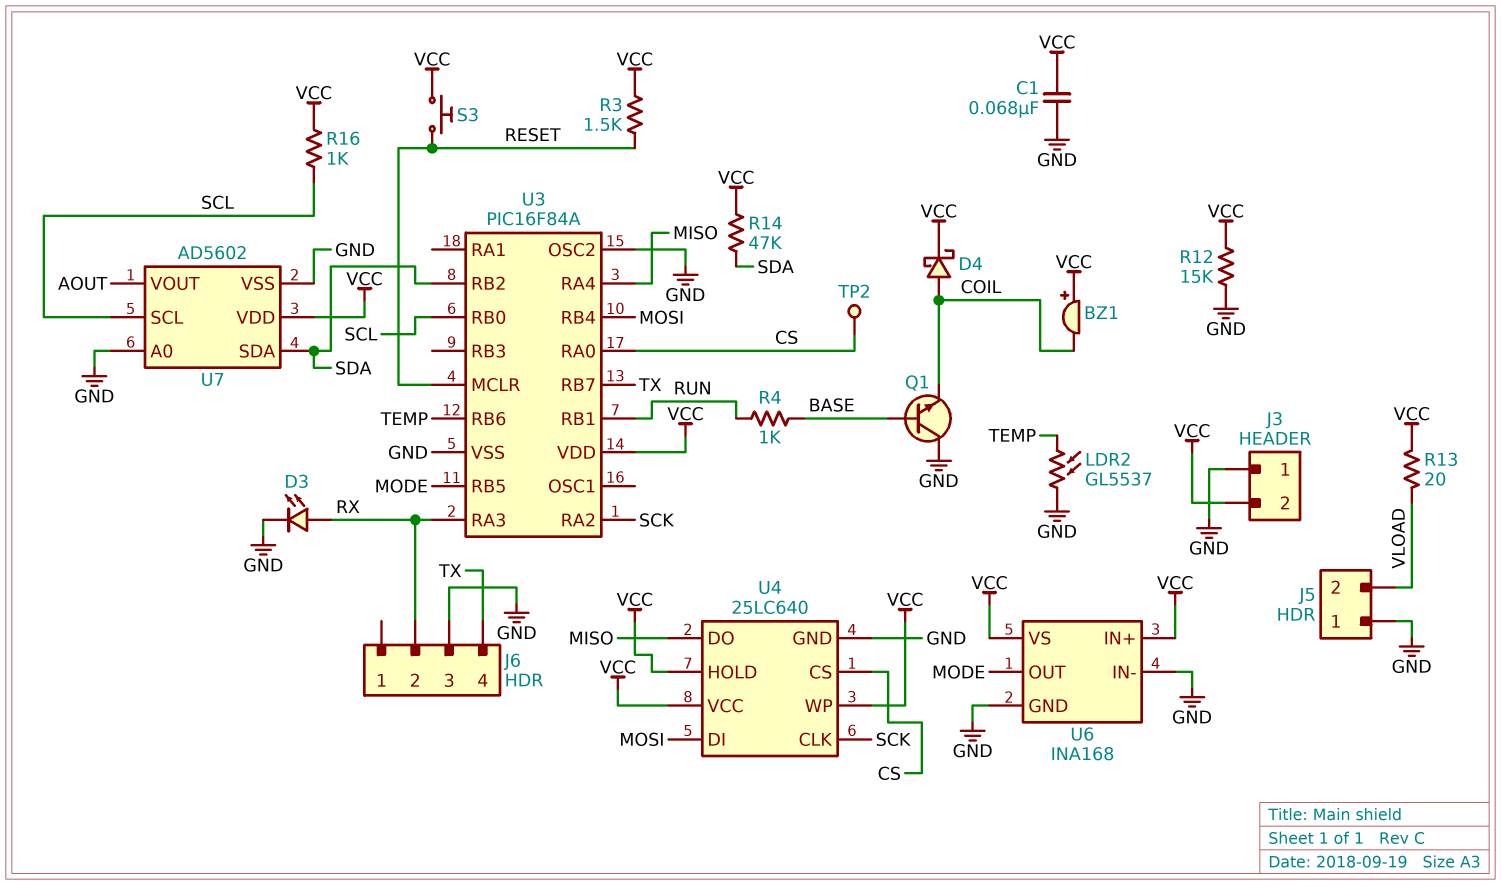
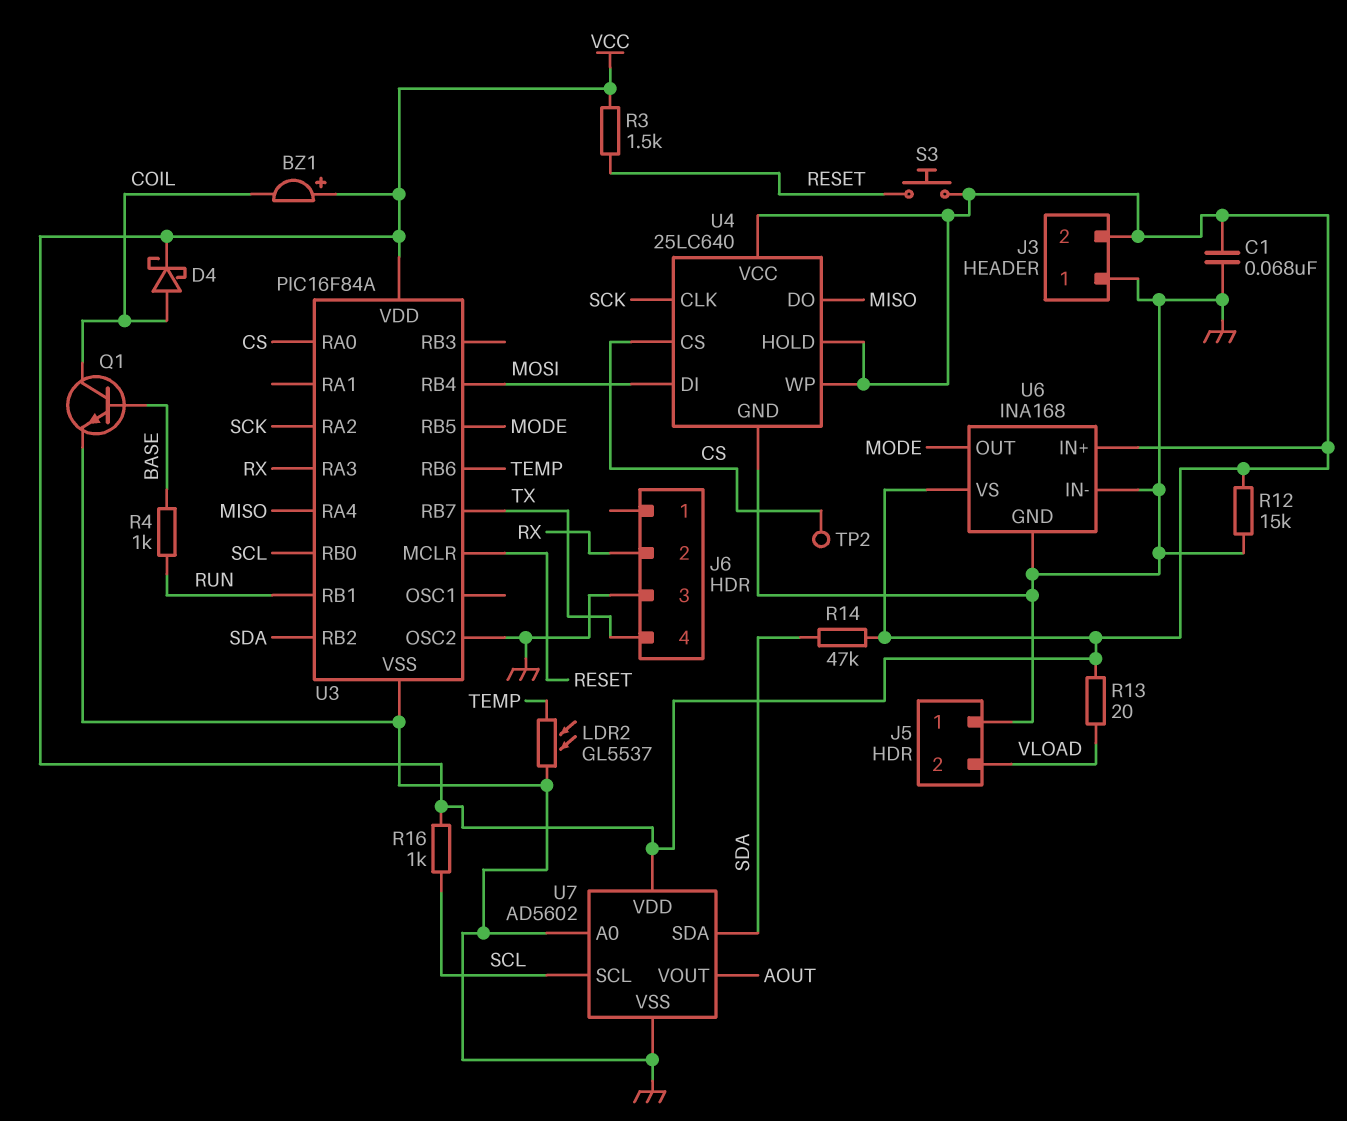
D3: LED (A RX, K GND) -> none
Q1: NPN (B BASE, C GND, E COIL) -> NPN (B BASE, C COIL, E GND)

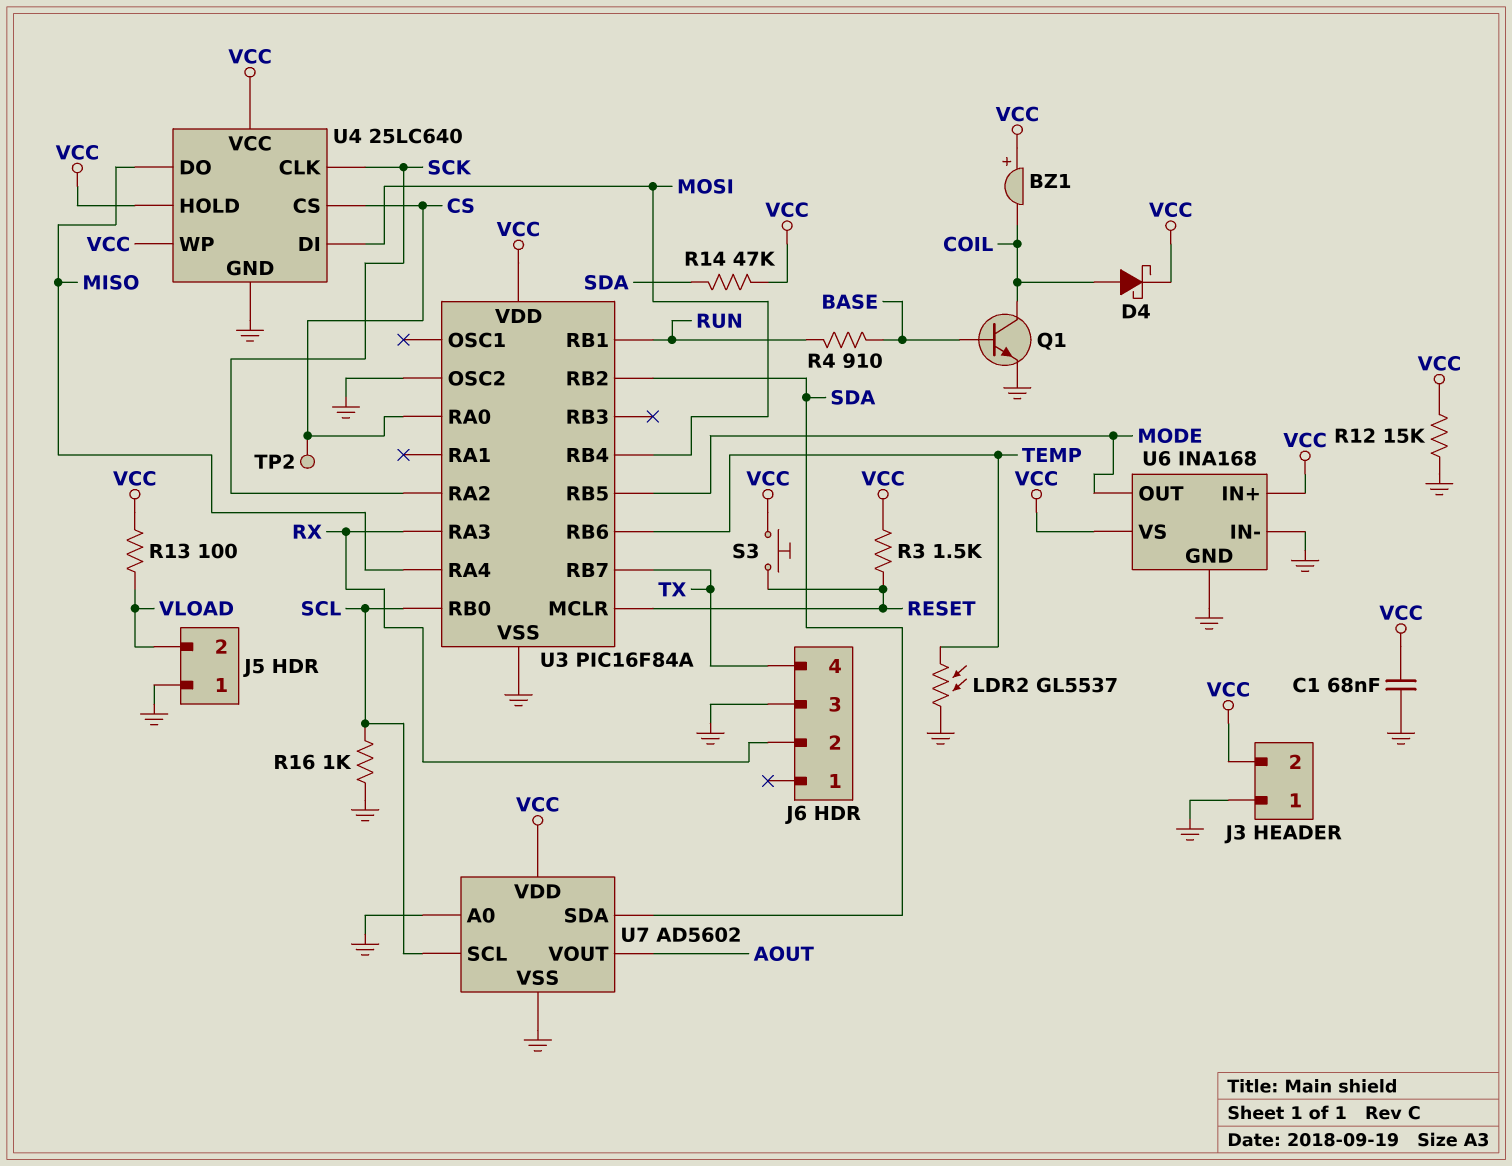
R4: 1k (BASE, RUN) -> 910 (BASE, RUN)
R13: 20 (VCC, VLOAD) -> 100 (VCC, VLOAD)
R16: 1k (SCL, VCC) -> 1k (GND, SCL)

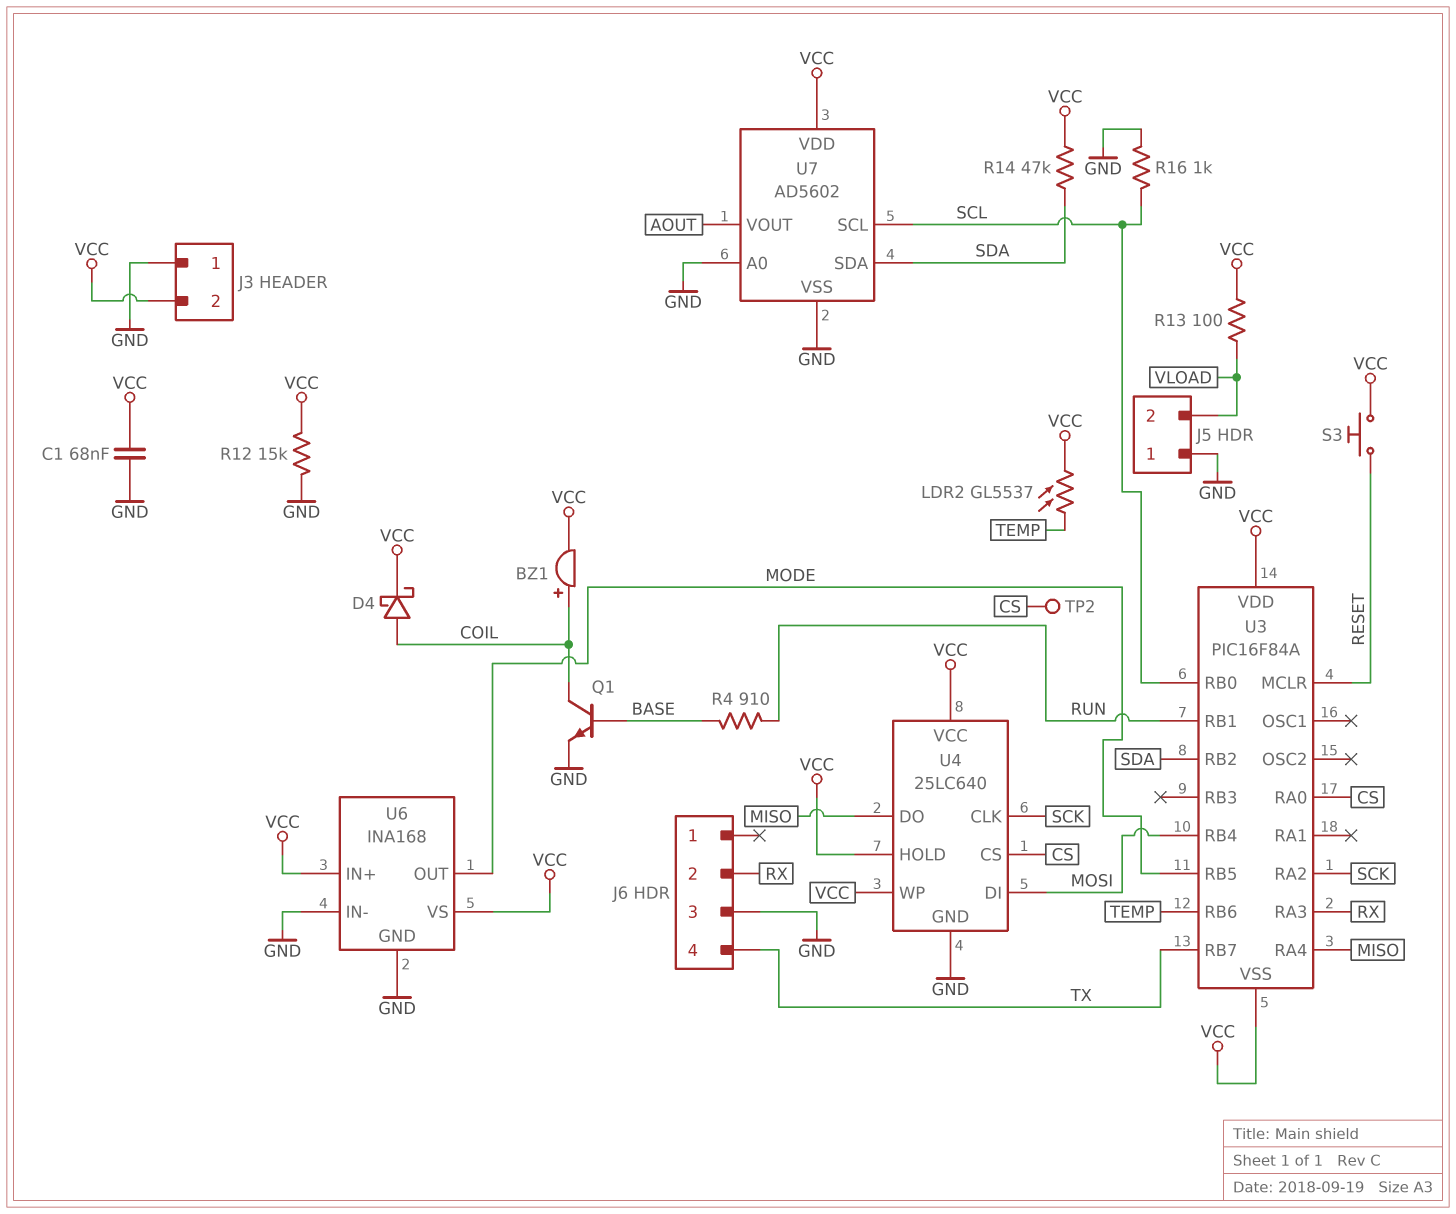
BZ1: buzzer (plus VCC, minus COIL) -> buzzer (plus COIL, minus VCC)
LDR2: GL5537 (GND, TEMP) -> GL5537 (TEMP, VCC)
R3: 1.5k (RESET, VCC) -> none
U3 pin OSC2: GND -> none
U3 pin VSS: GND -> VCC

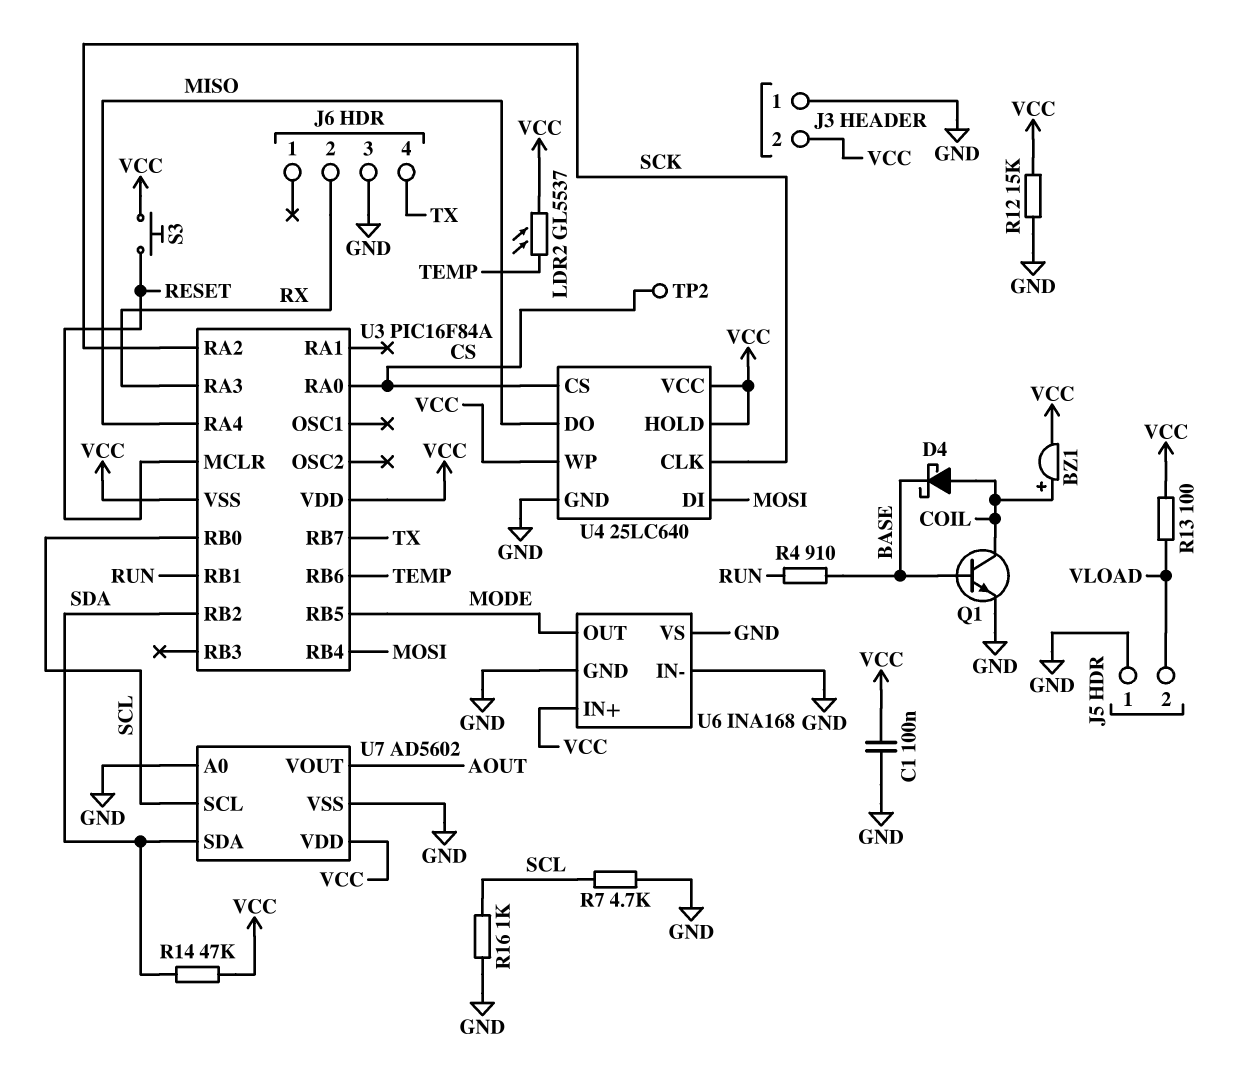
C1: 68nF (GND, VCC) -> 100nF (GND, VCC)
D4: schottky (A COIL, K VCC) -> schottky (A COIL, K BASE)
R7: none -> 4.7k (GND, SCL)
U6 pin VS: VCC -> GND

